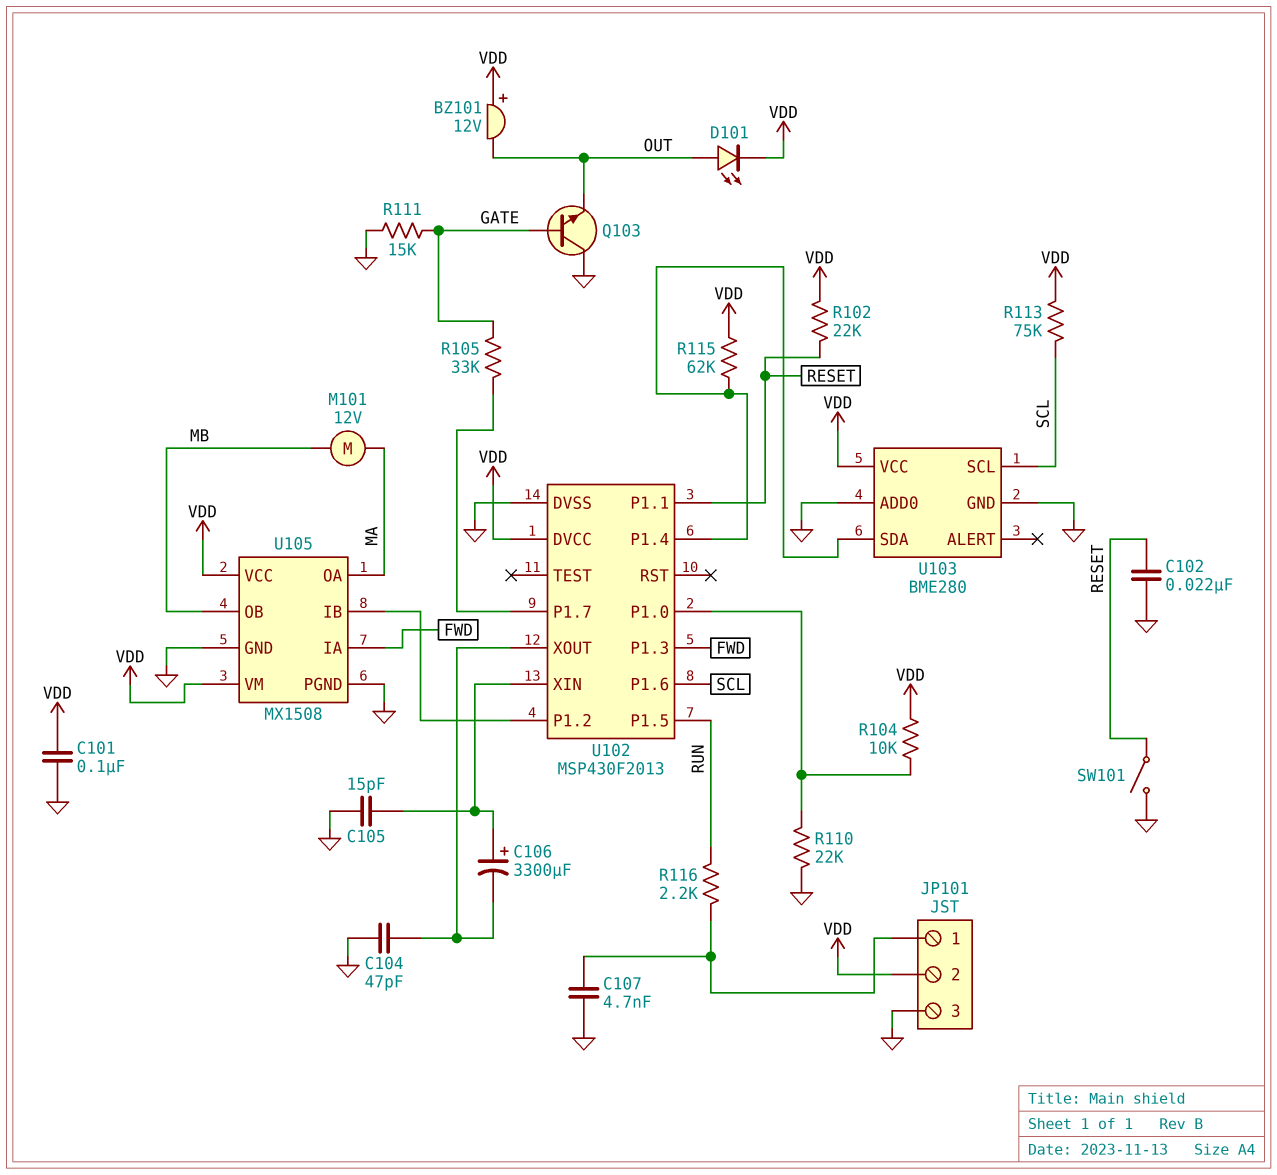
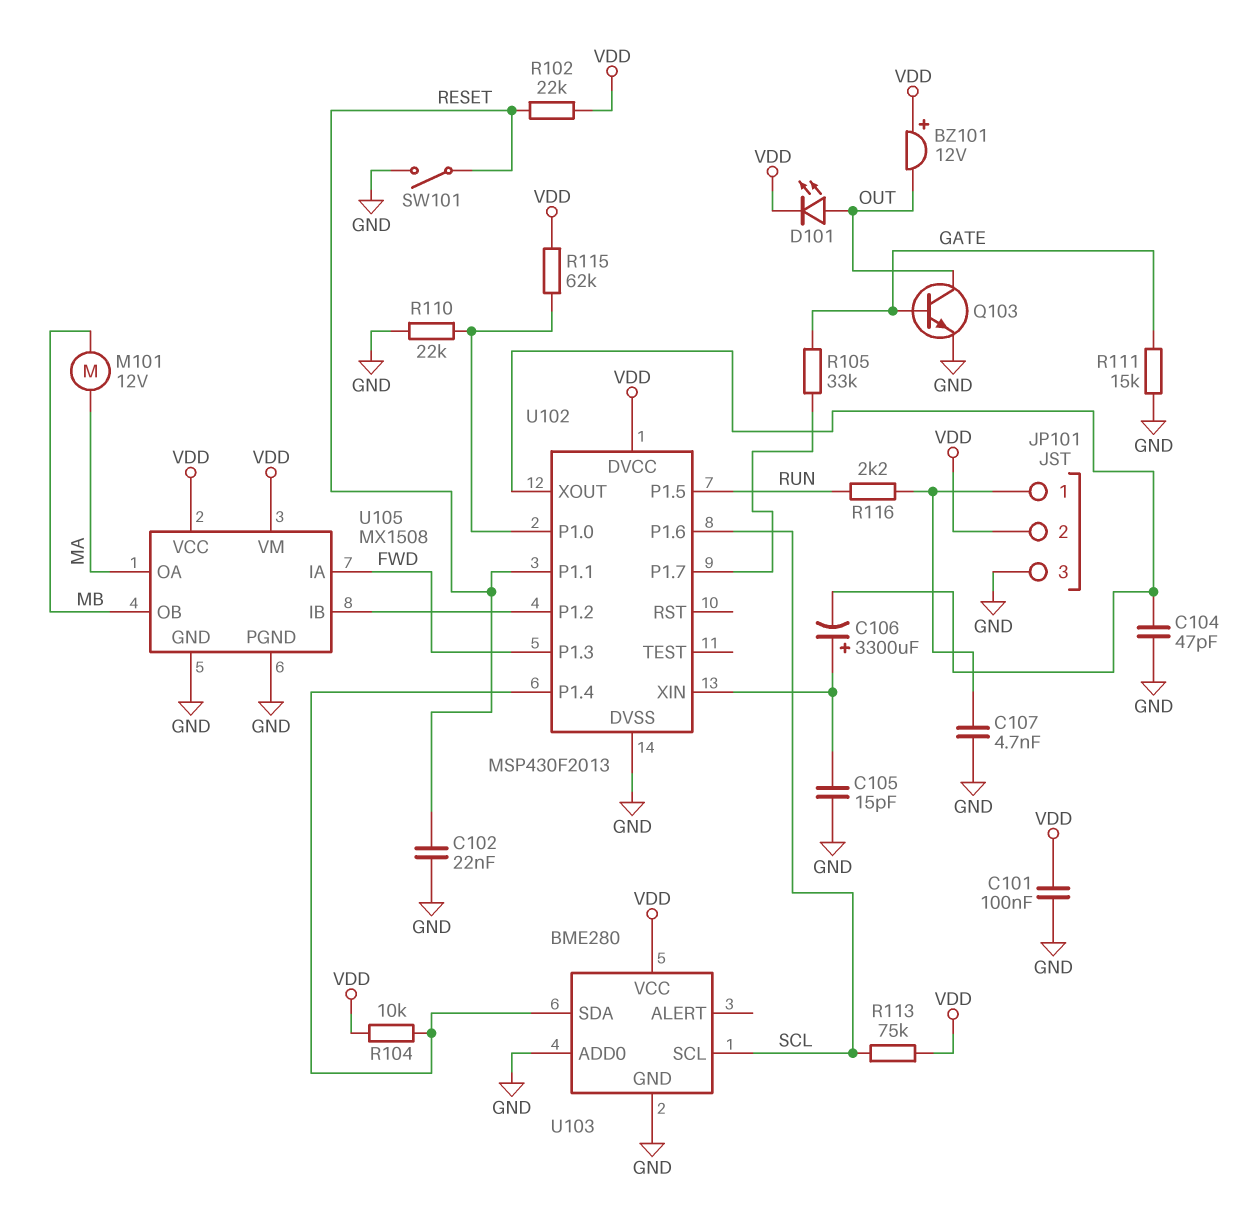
Q103: NPN (B GATE, C GND, E OUT) -> NPN (B GATE, C OUT, E GND)
R104: 10k (U102/P1.0, VDD) -> 10k (U102/P1.4, VDD)
R115: 62k (U102/P1.4, VDD) -> 62k (U102/P1.0, VDD)

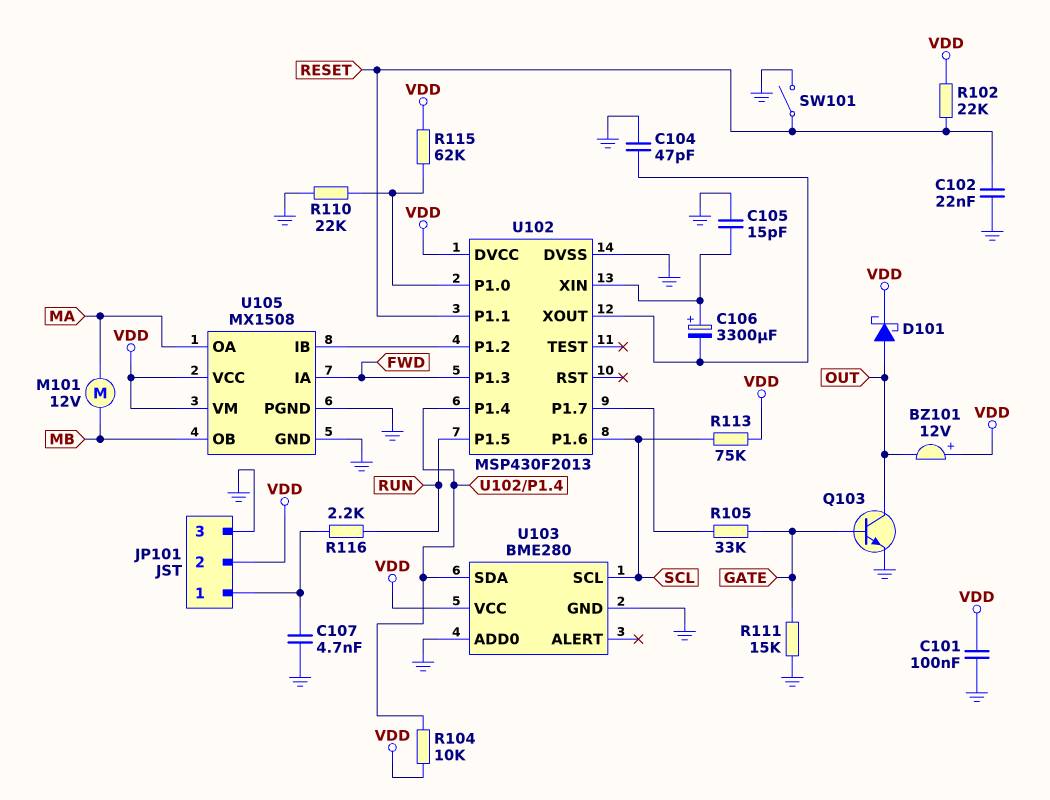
D101: LED (A OUT, K VDD) -> schottky (A OUT, K VDD)

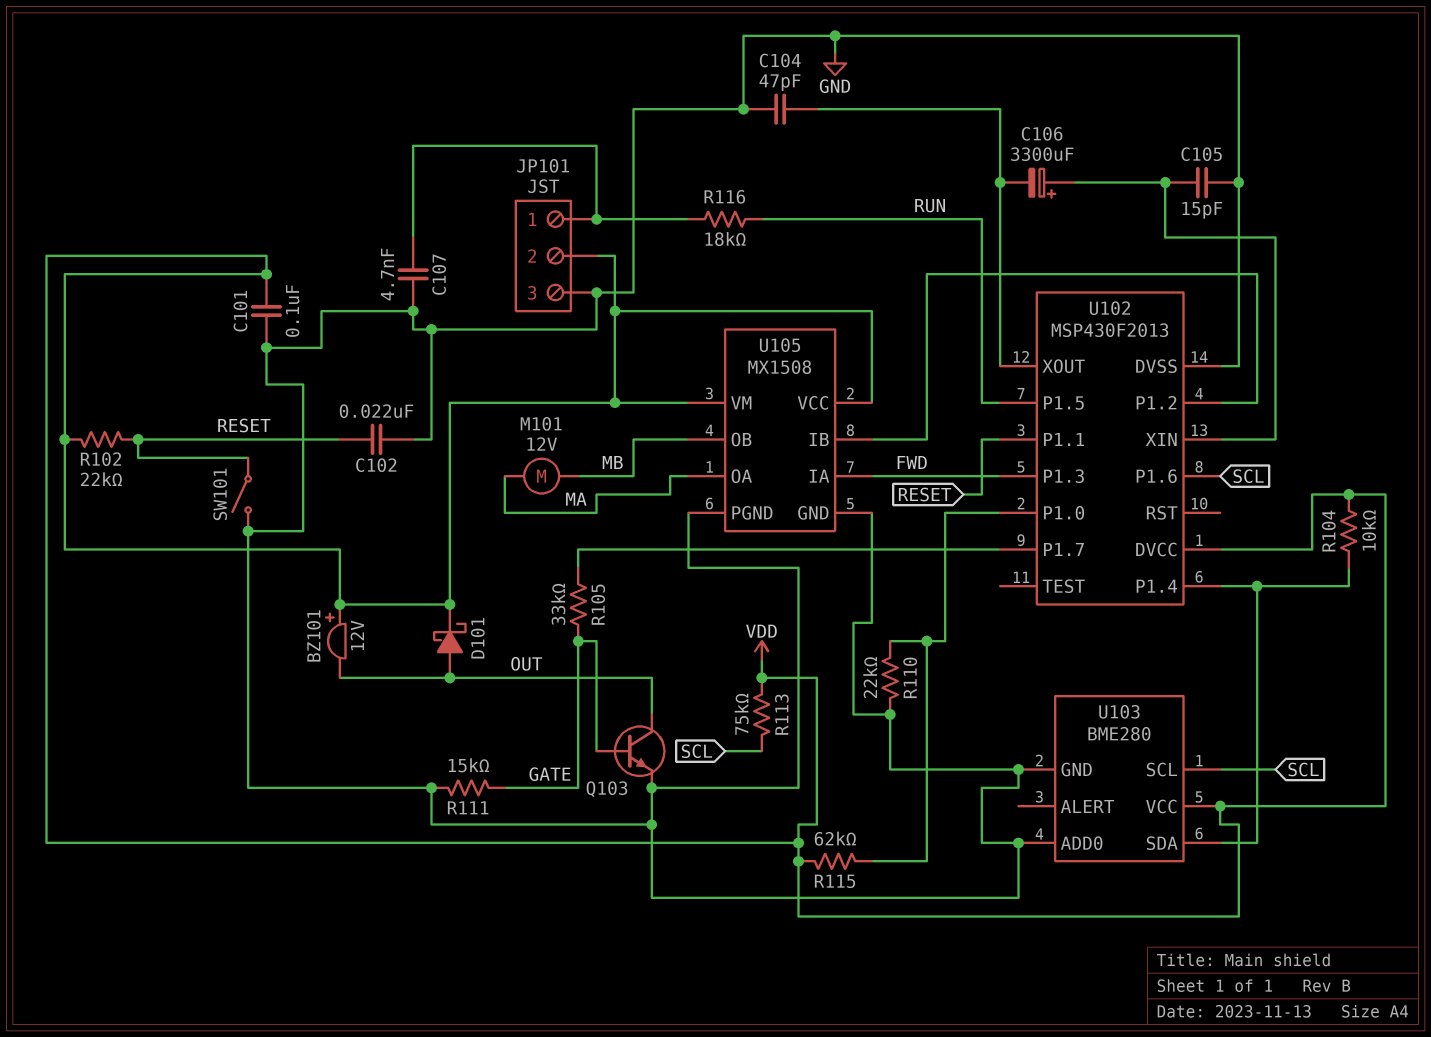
R116: 2.2k (JP101/1, RUN) -> 18k (JP101/1, RUN)

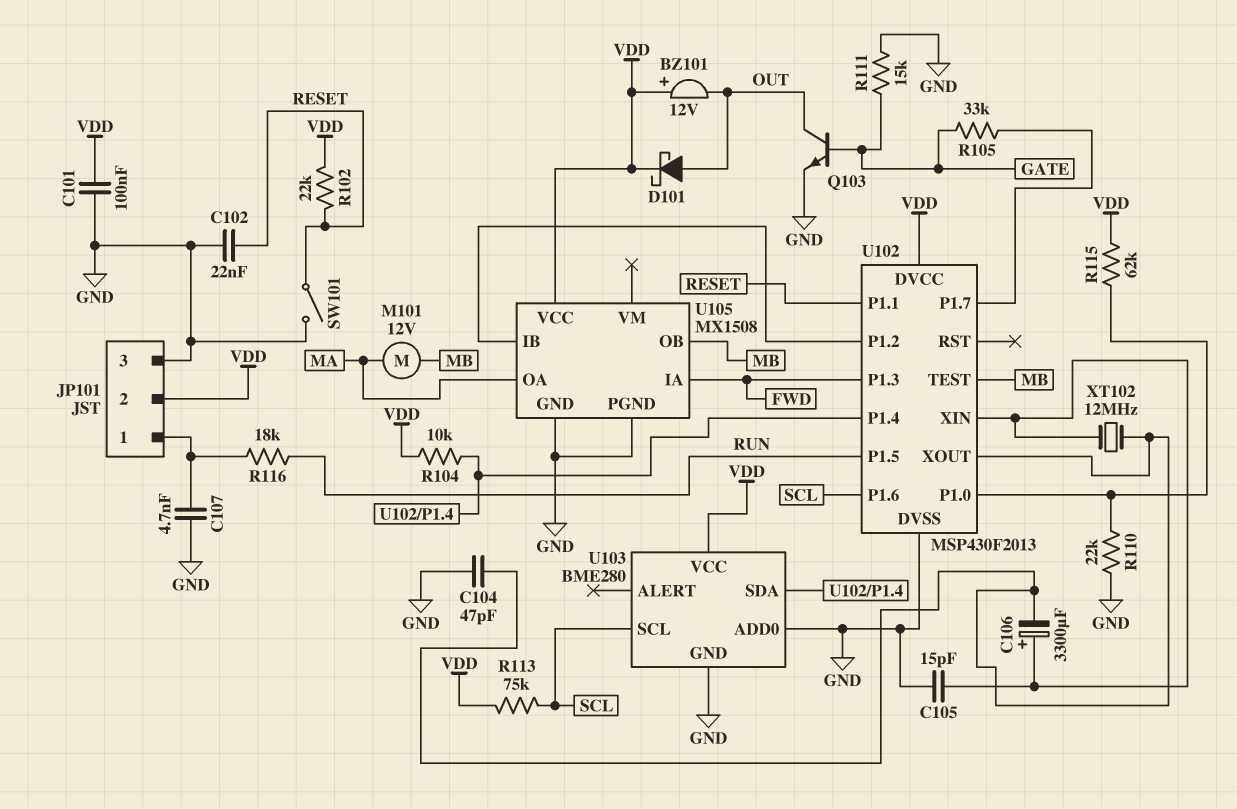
U102 pin TEST: none -> MB
U105 pin VM: VDD -> none
XT102: none -> 12MHz (U102/XIN, U102/XOUT)

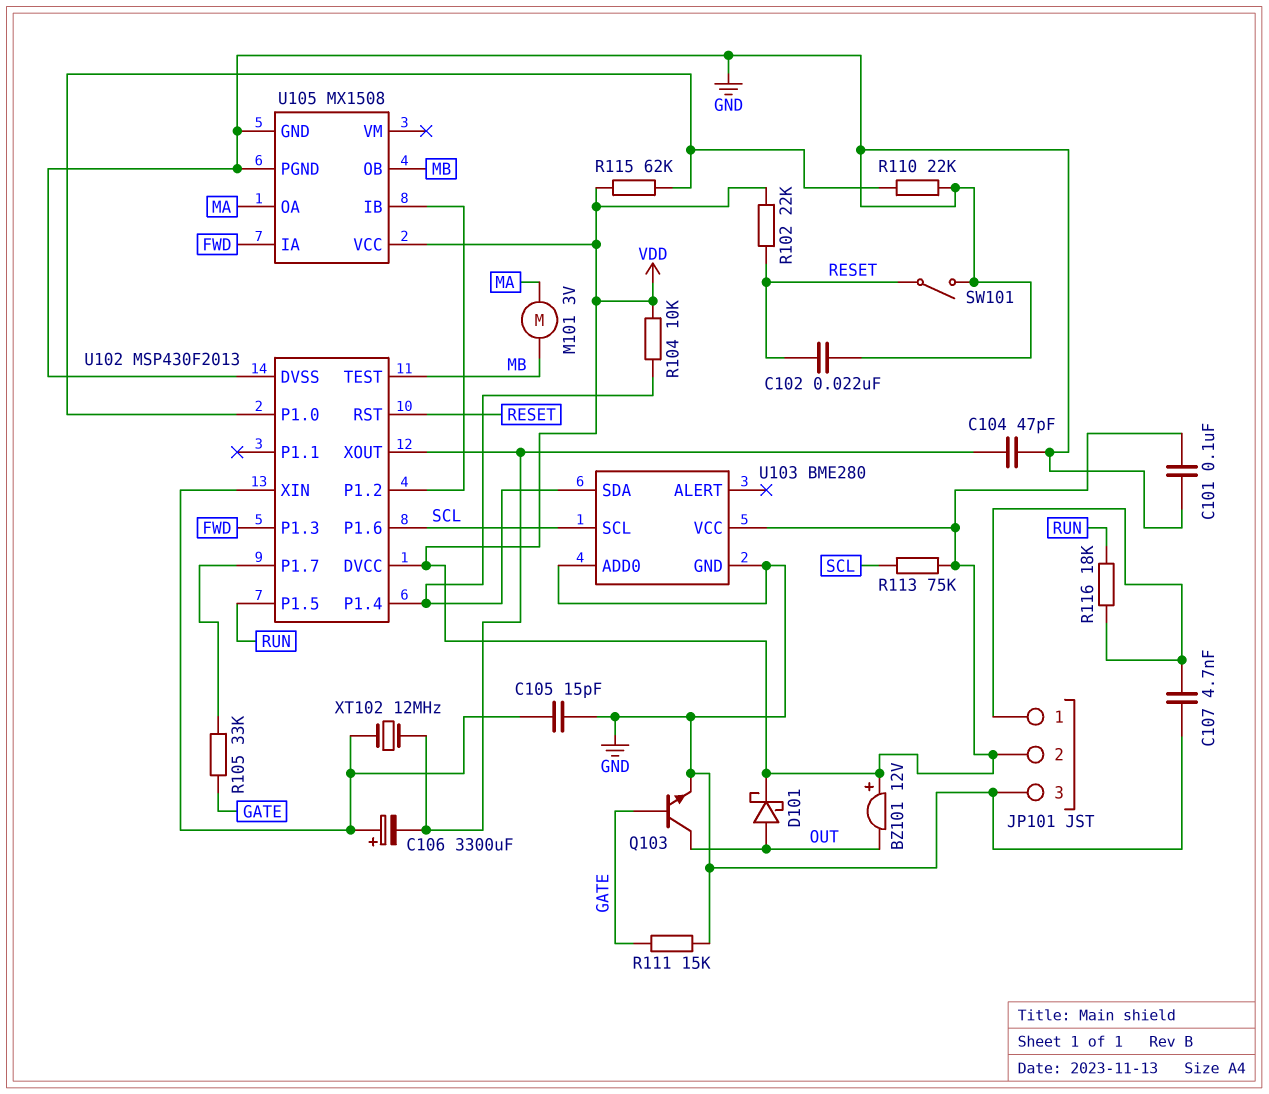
M101: motor 12V (MA, MB) -> motor 3V (MA, MB)
U102 pin P1.1: RESET -> none
U102 pin RST: none -> RESET

